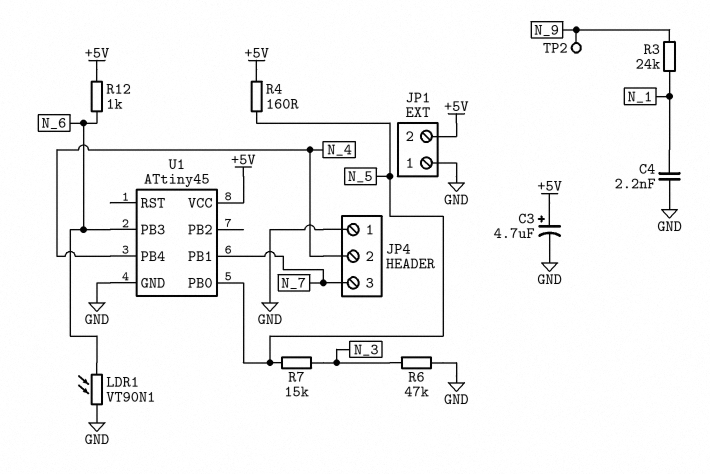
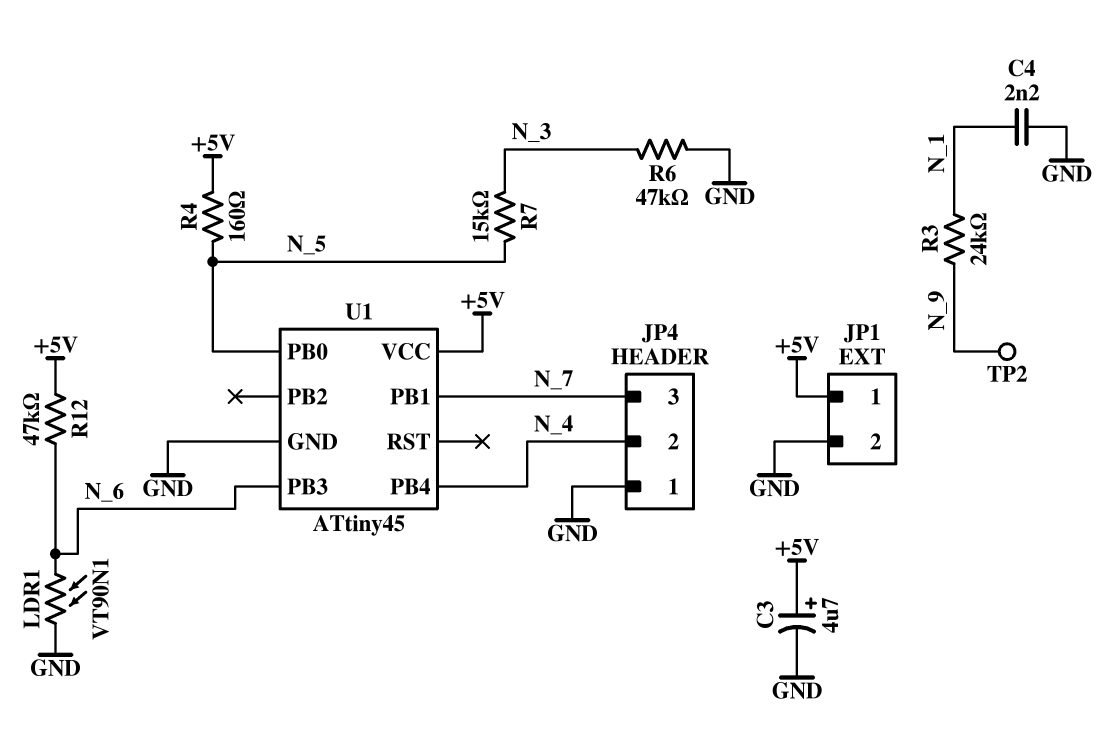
JP1 pin 1: GND -> +5V
JP1 pin 2: +5V -> GND
R12: 1k (+5V, N_6) -> 47k (+5V, N_6)

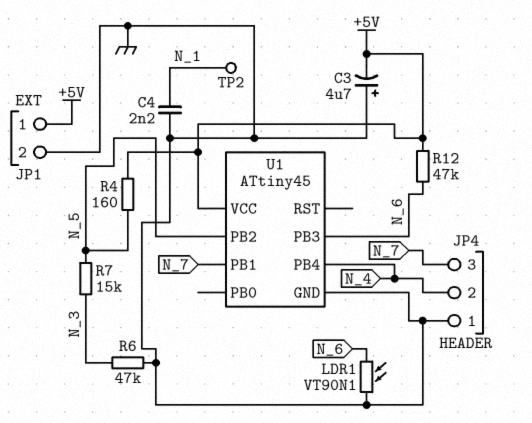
C3: 4.7uF (plus +5V, minus GND) -> 4.7uF (plus GND, minus +5V)
R3: 24k (N_1, N_9) -> none
TP2: test point (N_9) -> test point (N_1)
U1 pin PB0: N_5 -> none
U1 pin PB2: none -> N_5

